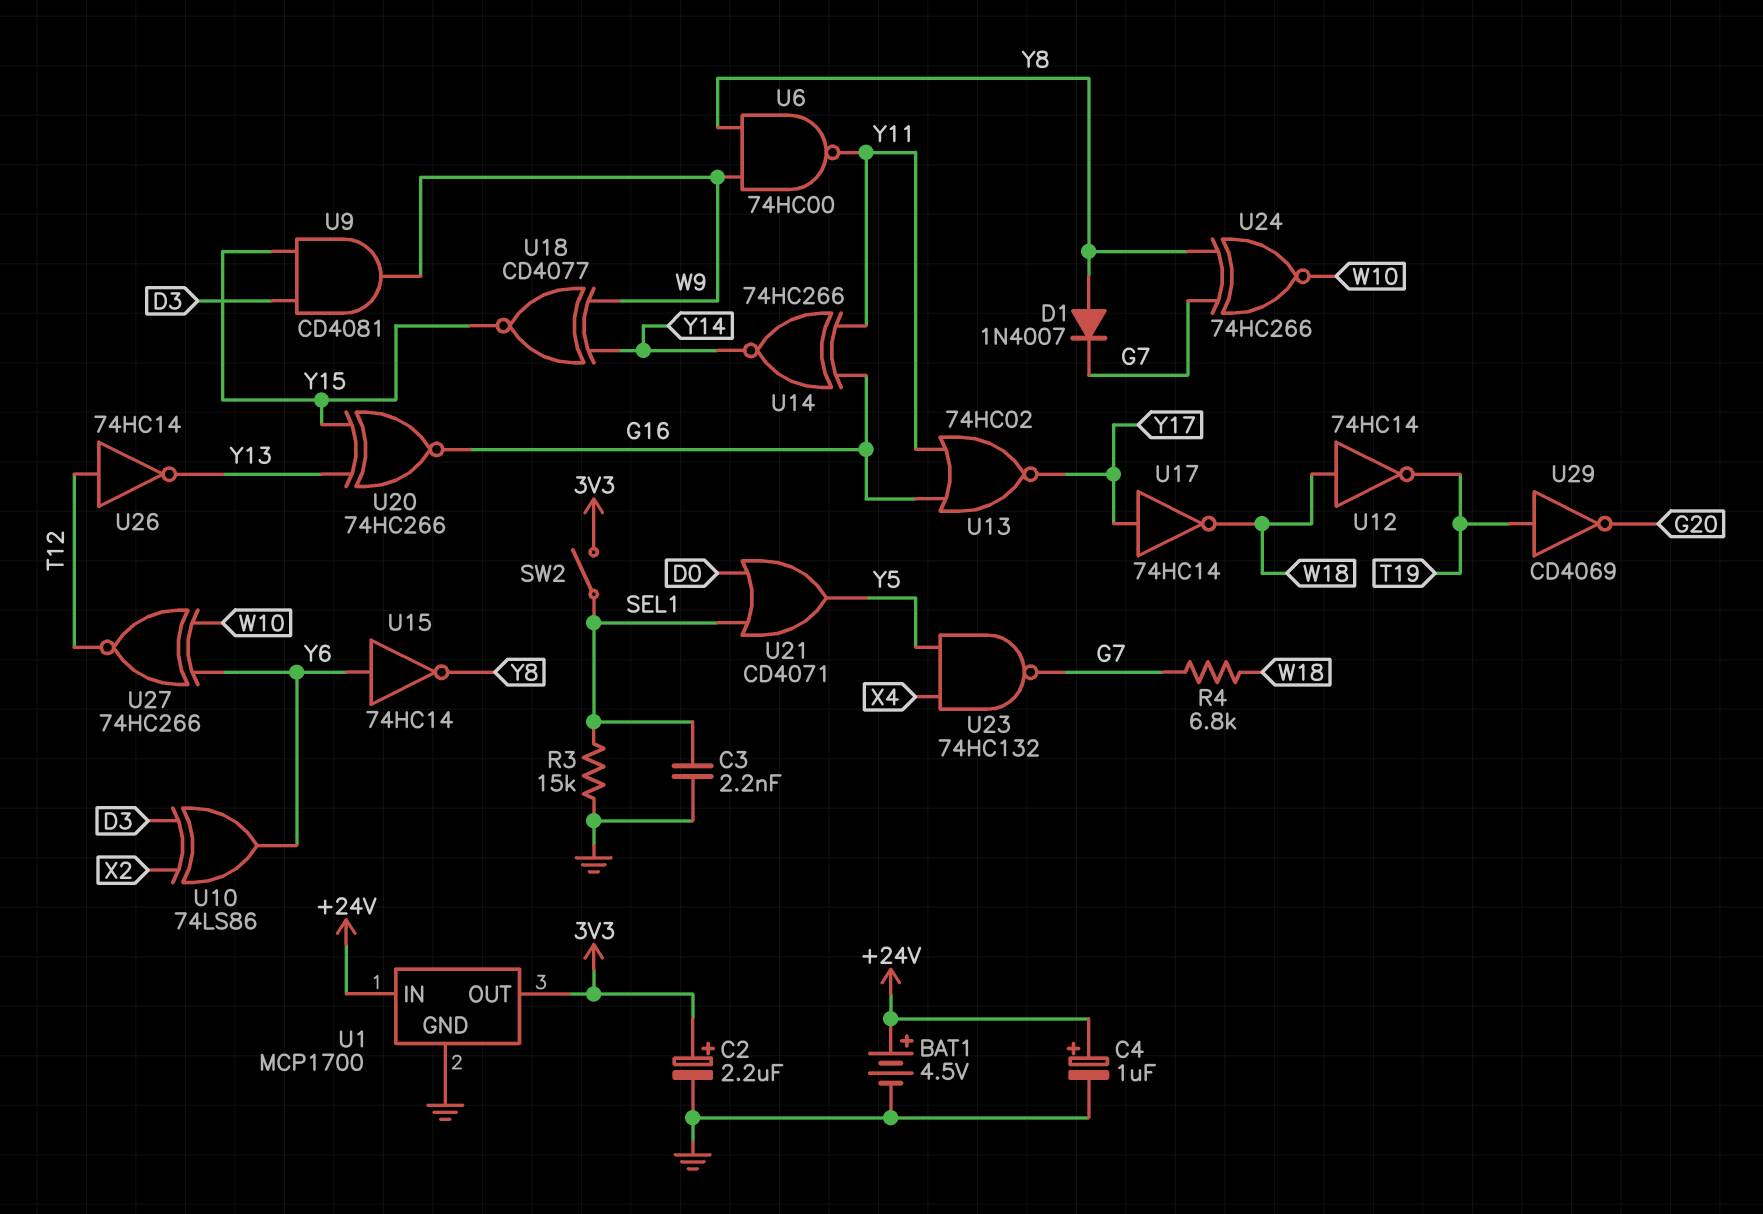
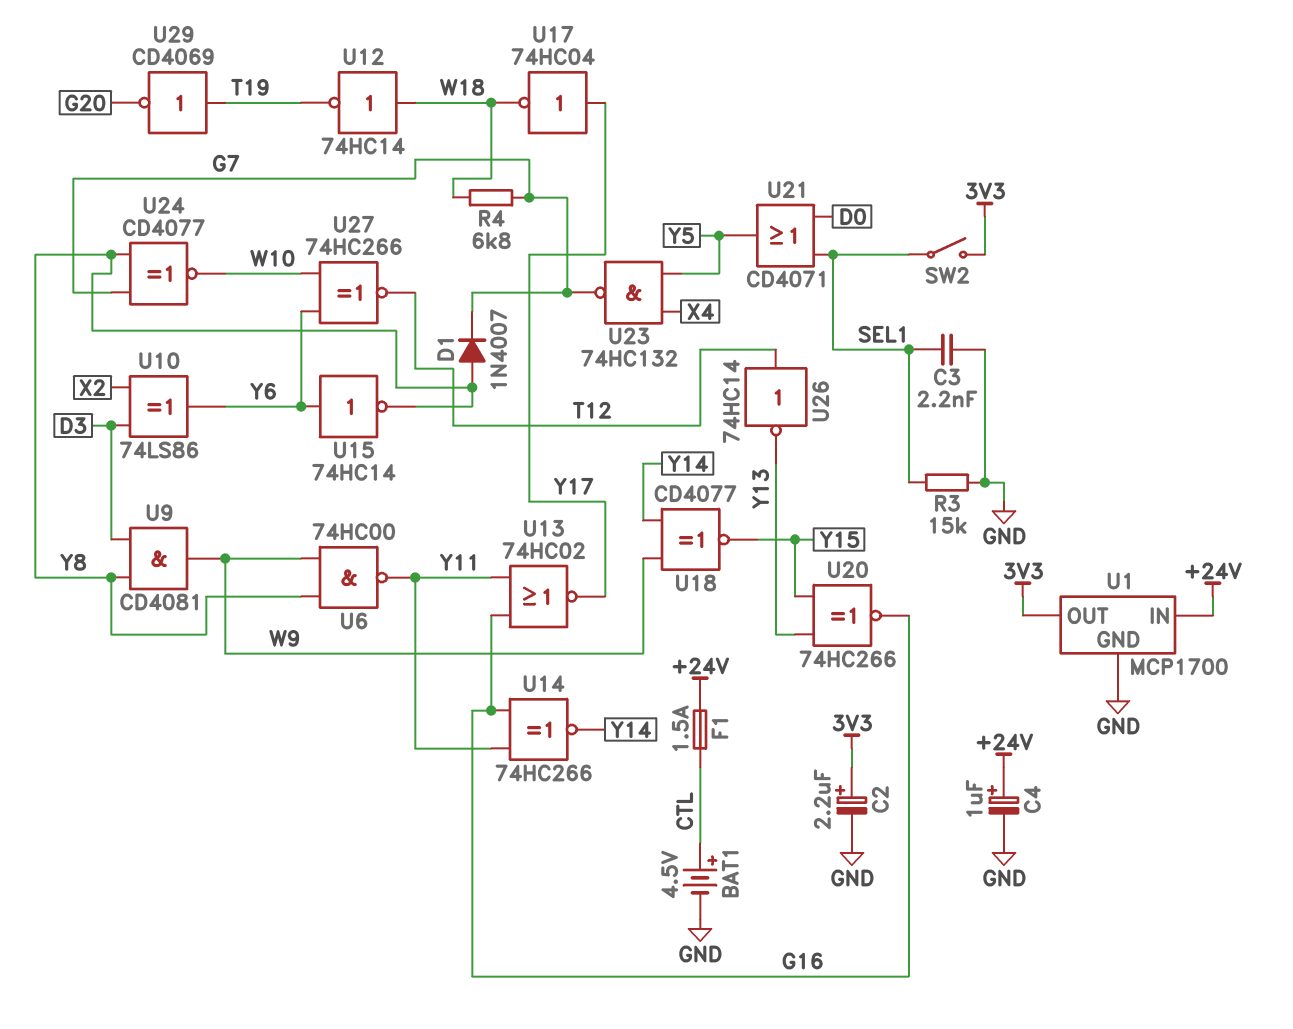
BAT1: 4.5V (plus +24V, minus GND) -> 4.5V (plus CTL, minus GND)
F1: none -> 1.5A (+24V, CTL)
U9: AND CD4081 (in D3, in Y15, out W9) -> AND CD4081 (in D3, in Y8, out W9)
U17: NOT 74HC14 (in Y17, out W18) -> NOT 74HC04 (in Y17, out W18)
U24: XNOR 74HC266 (in G7, in Y8, out W10) -> XNOR CD4077 (in G7, in Y8, out W10)

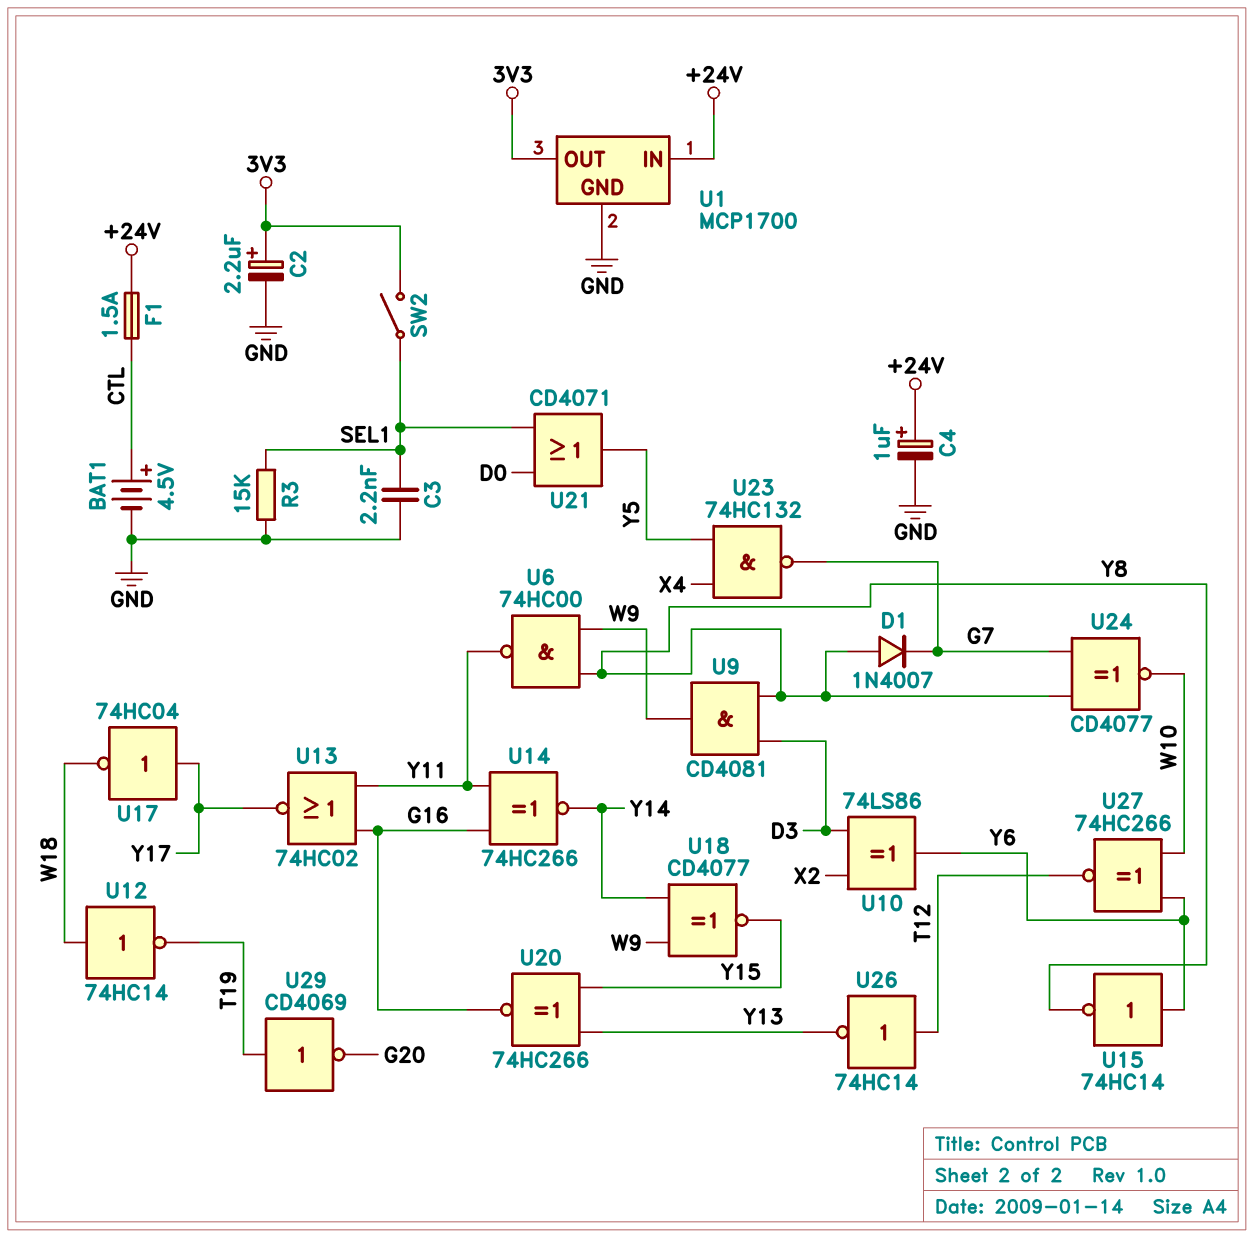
R4: 6.8k (G7, W18) -> none

